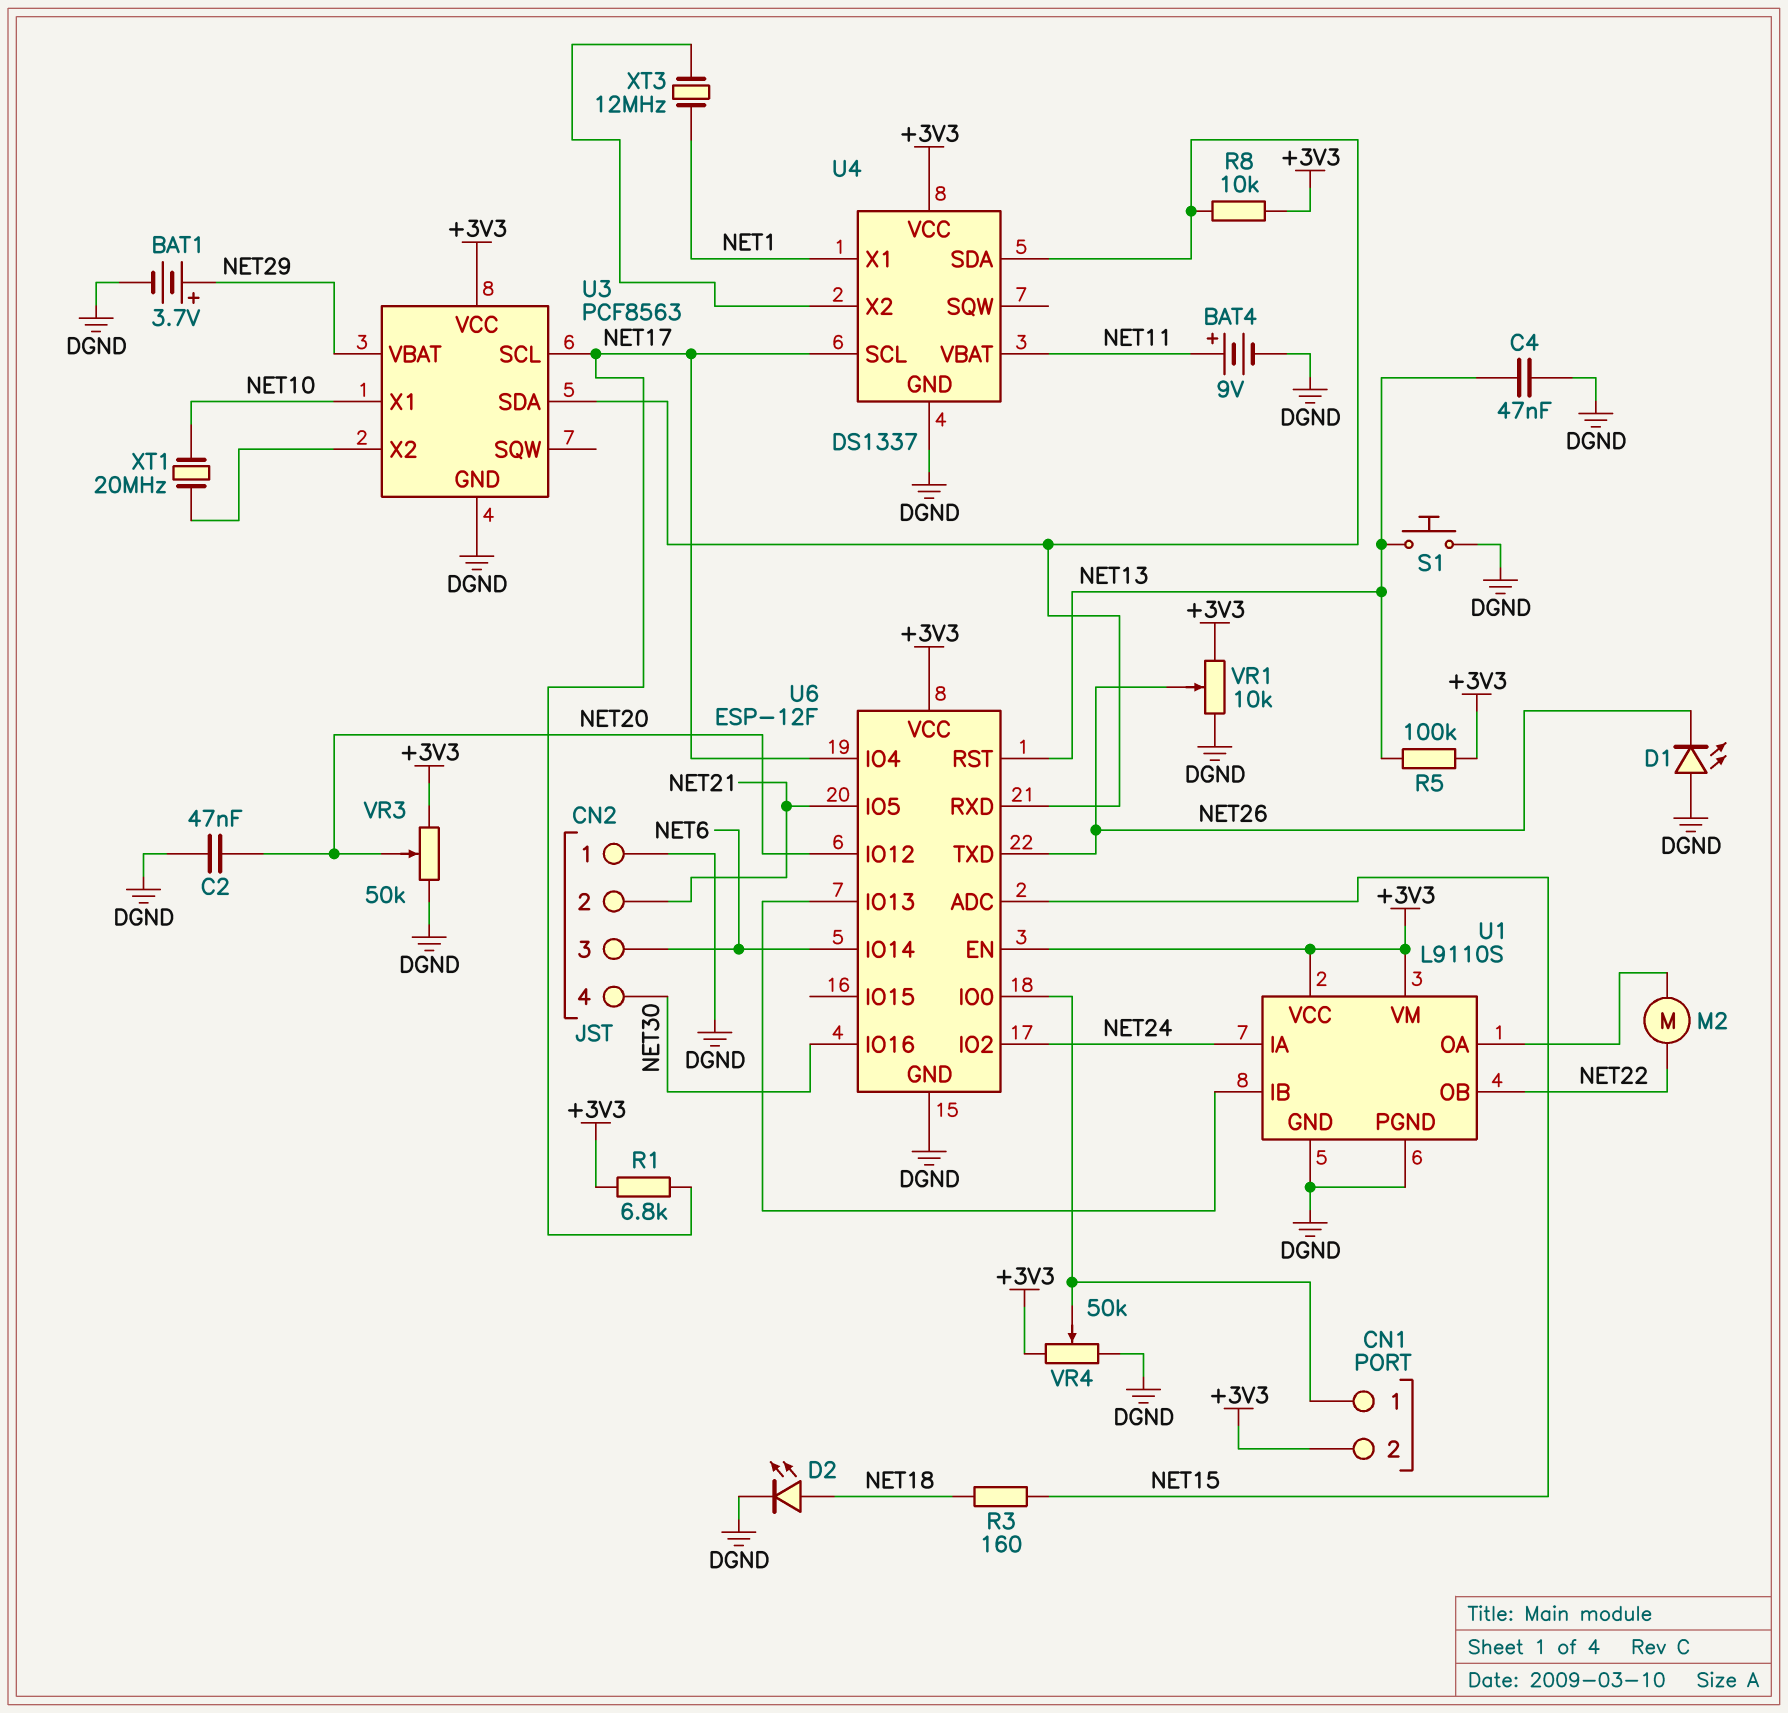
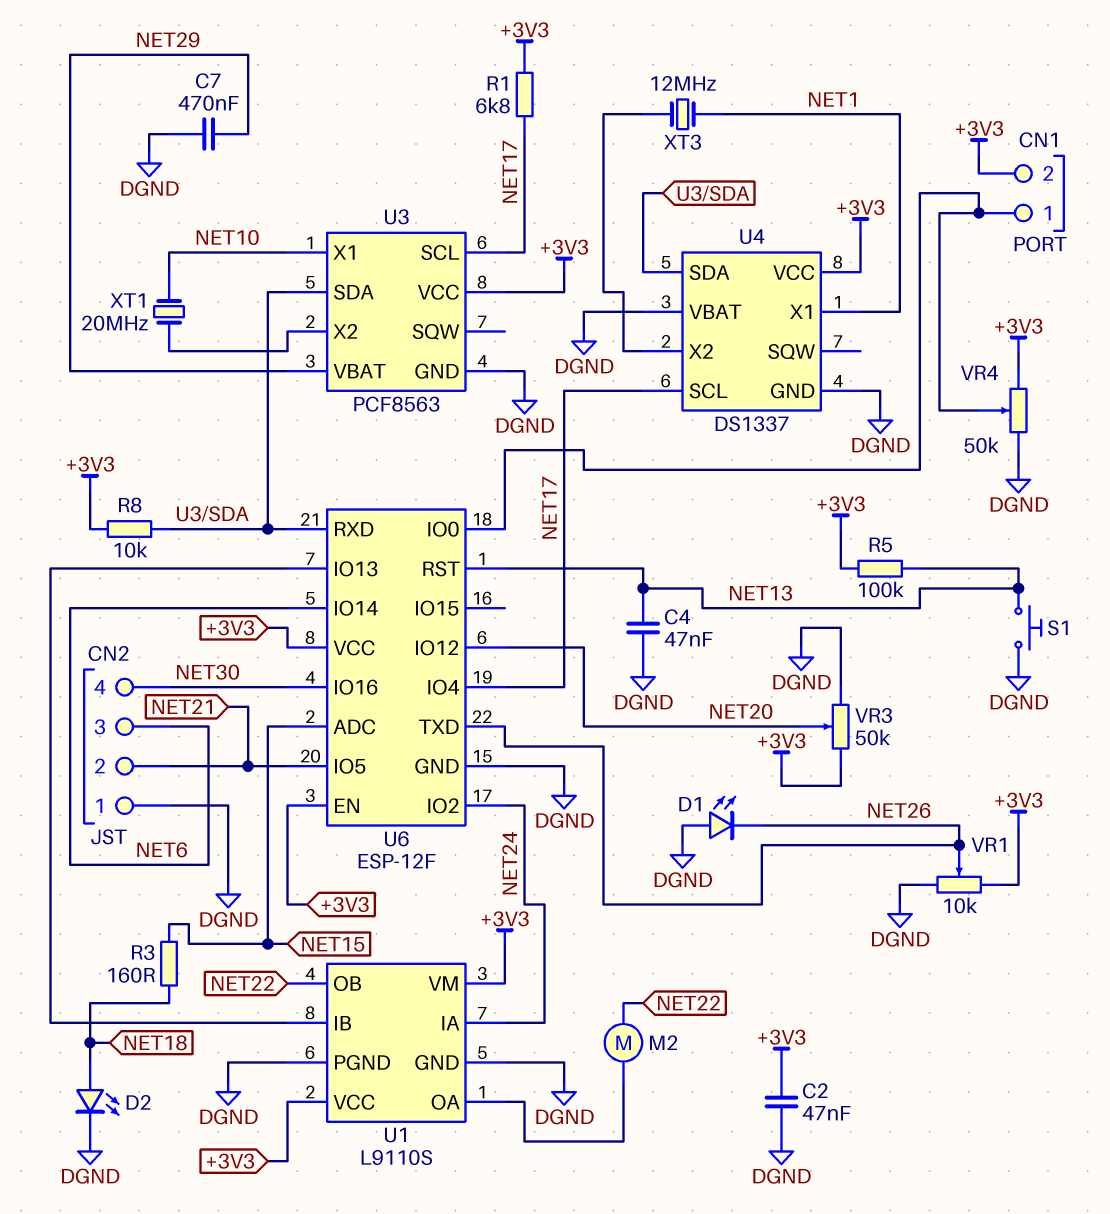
BAT1: 3.7V (plus NET29, minus DGND) -> none
BAT4: 9V (plus NET11, minus DGND) -> none
C2: 47nF (DGND, NET20) -> 47nF (+3V3, DGND)
C7: none -> 470nF (DGND, NET29)
U4 pin VBAT: NET11 -> DGND

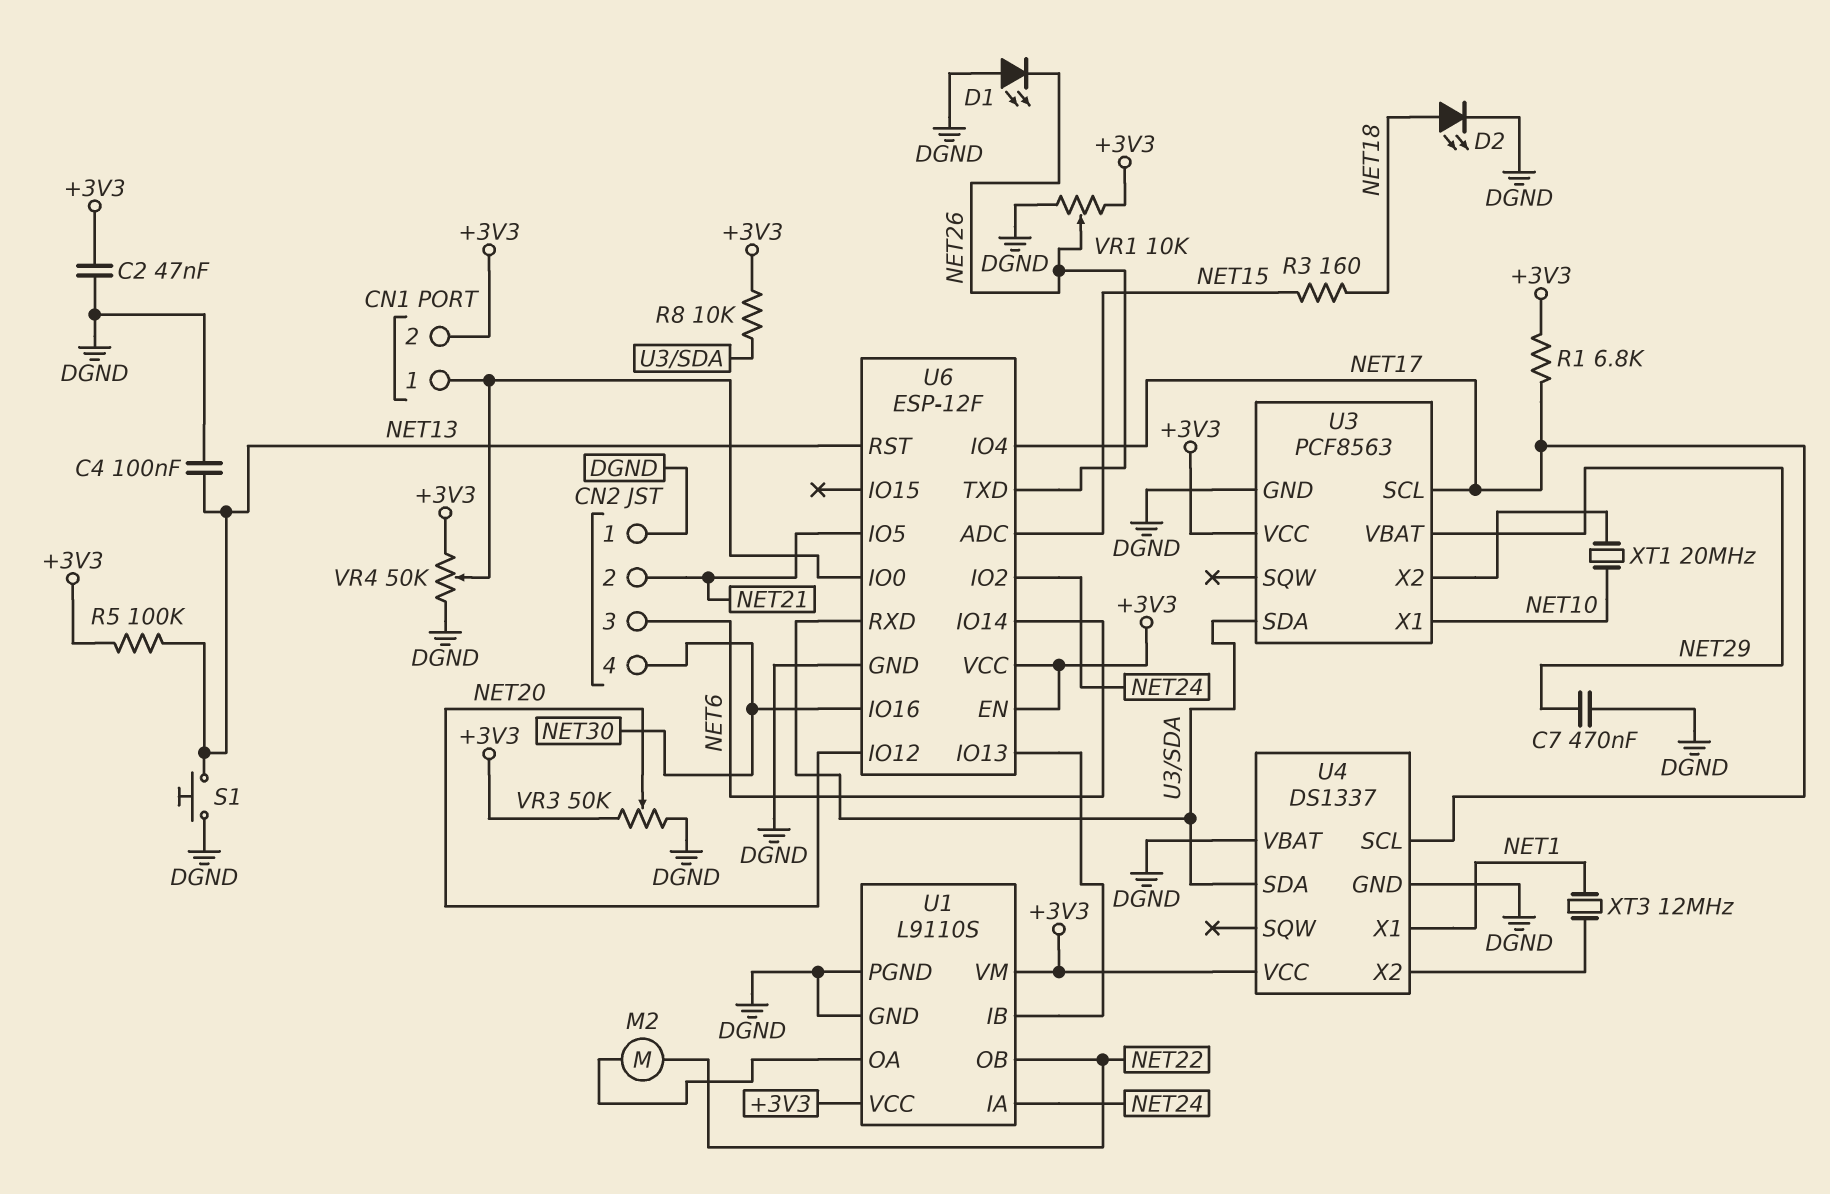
C4: 47nF (DGND, NET13) -> 100nF (DGND, NET13)

